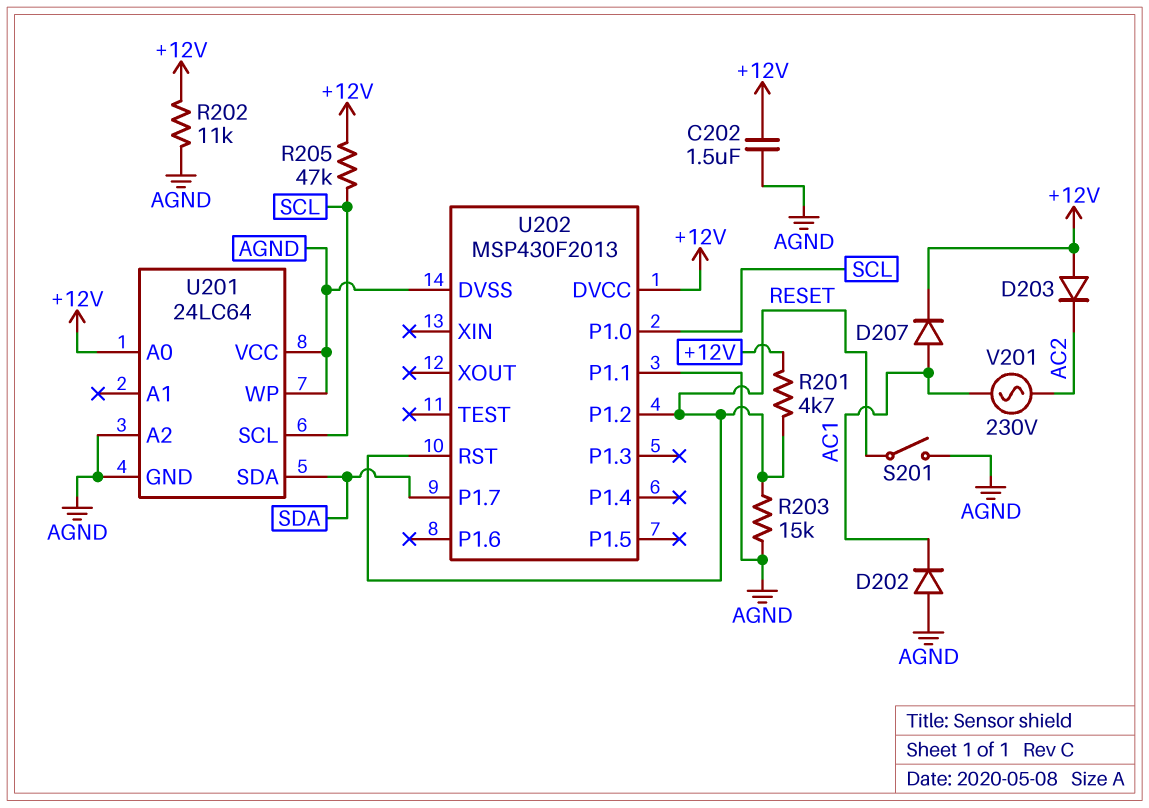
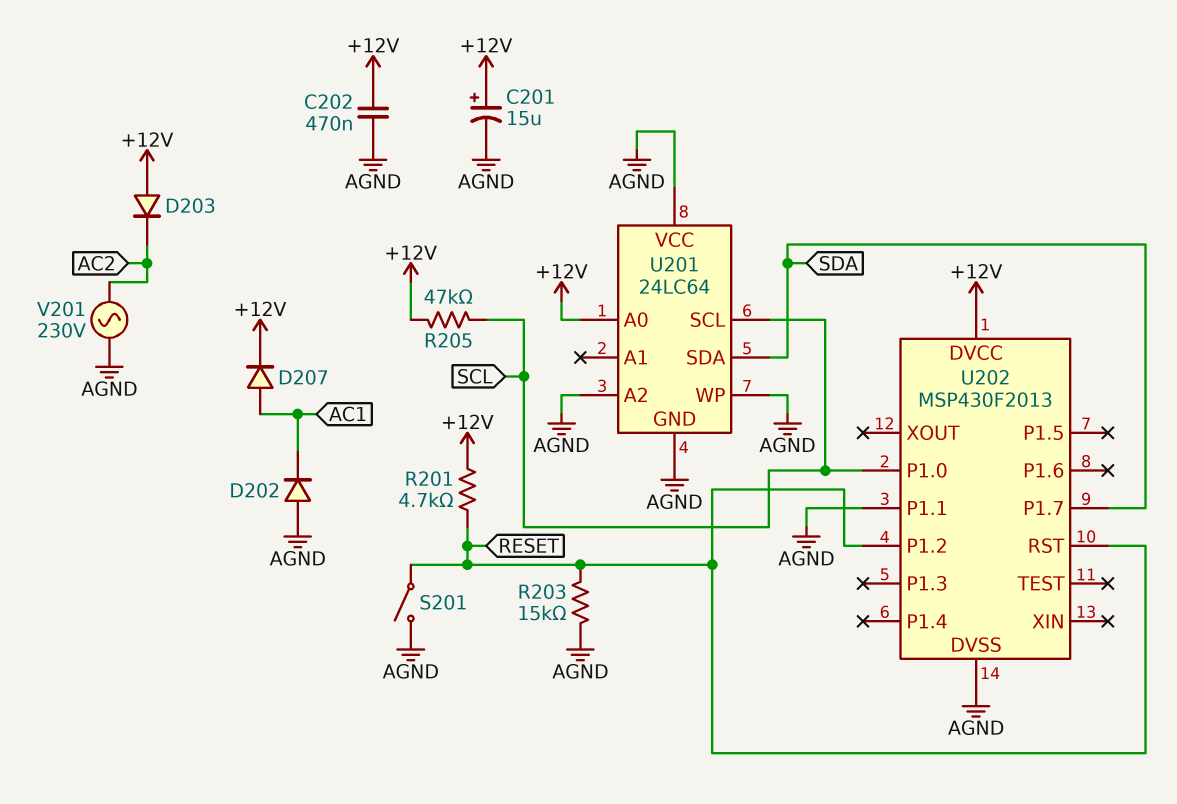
C201: none -> 15uF (plus +12V, minus AGND)
C202: 1.5uF (+12V, AGND) -> 470nF (+12V, AGND)
R202: 11k (+12V, AGND) -> none
V201: AC 230V (AC1, AC2) -> AC 230V (AC2, AGND)

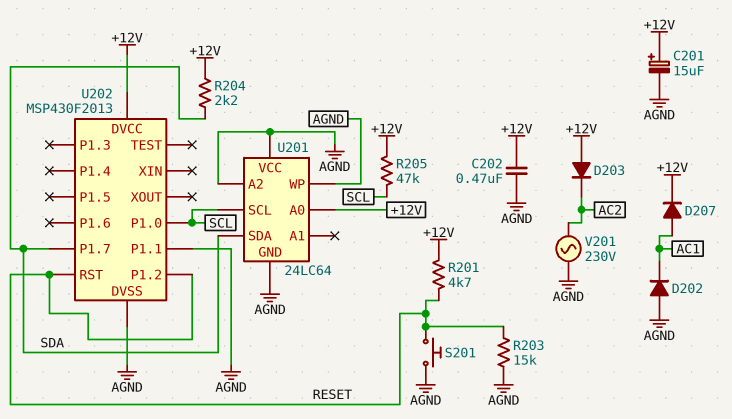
R204: none -> 2.2k (+12V, SDA)
S201: switch (AGND, RESET) -> button (AGND, RESET)

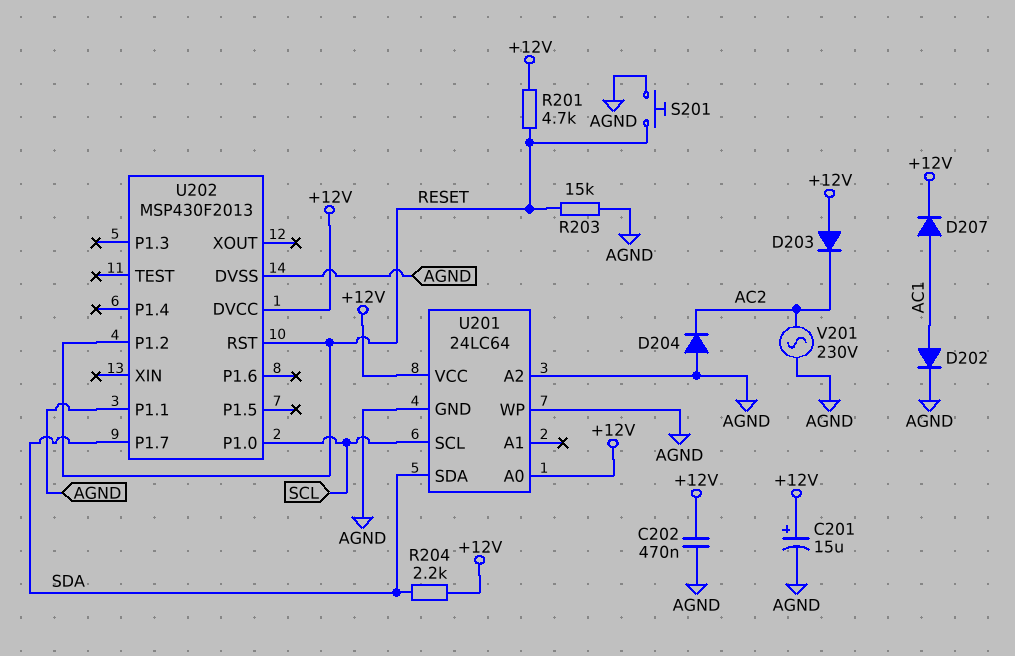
D202: diode (A AGND, K AC1) -> diode (A AC1, K AGND)
D204: none -> diode (A AGND, K AC2)
R205: 47k (+12V, SCL) -> none
U201 pin VCC: AGND -> +12V

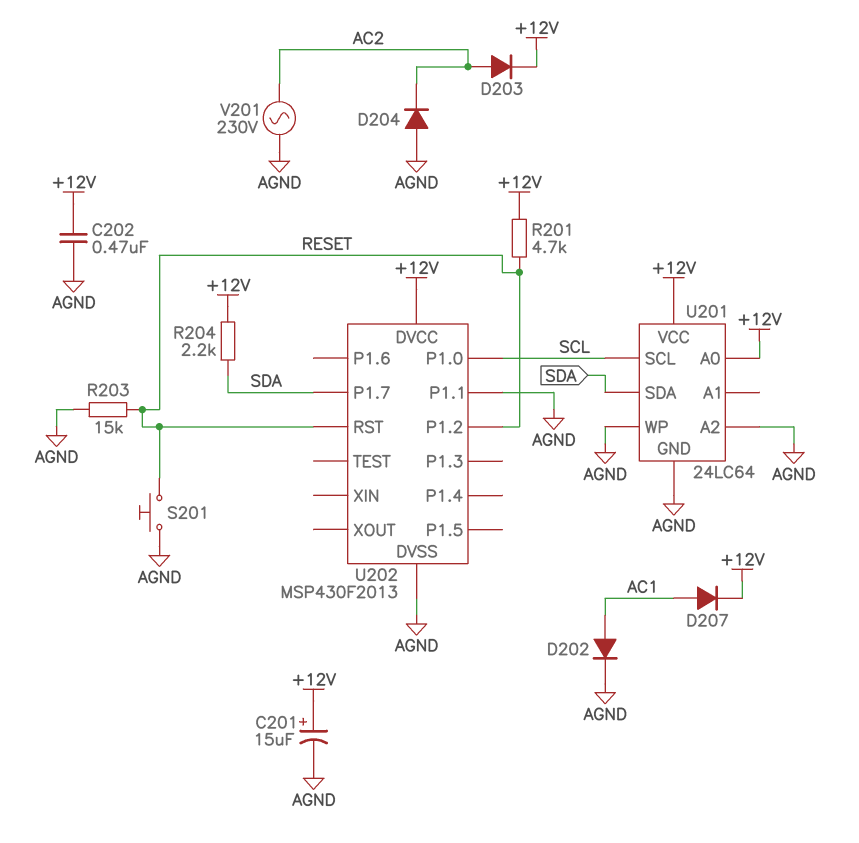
D203: diode (A +12V, K AC2) -> diode (A AC2, K +12V)

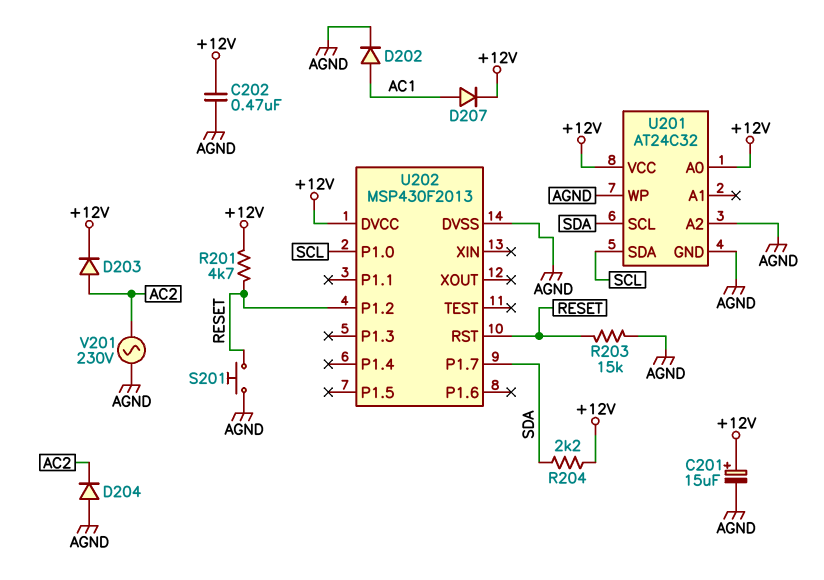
U201: 24LC64 -> AT24C32
U201 pin SCL: SCL -> SDA
U201 pin SDA: SDA -> SCL
U202 pin P1.1: AGND -> none

